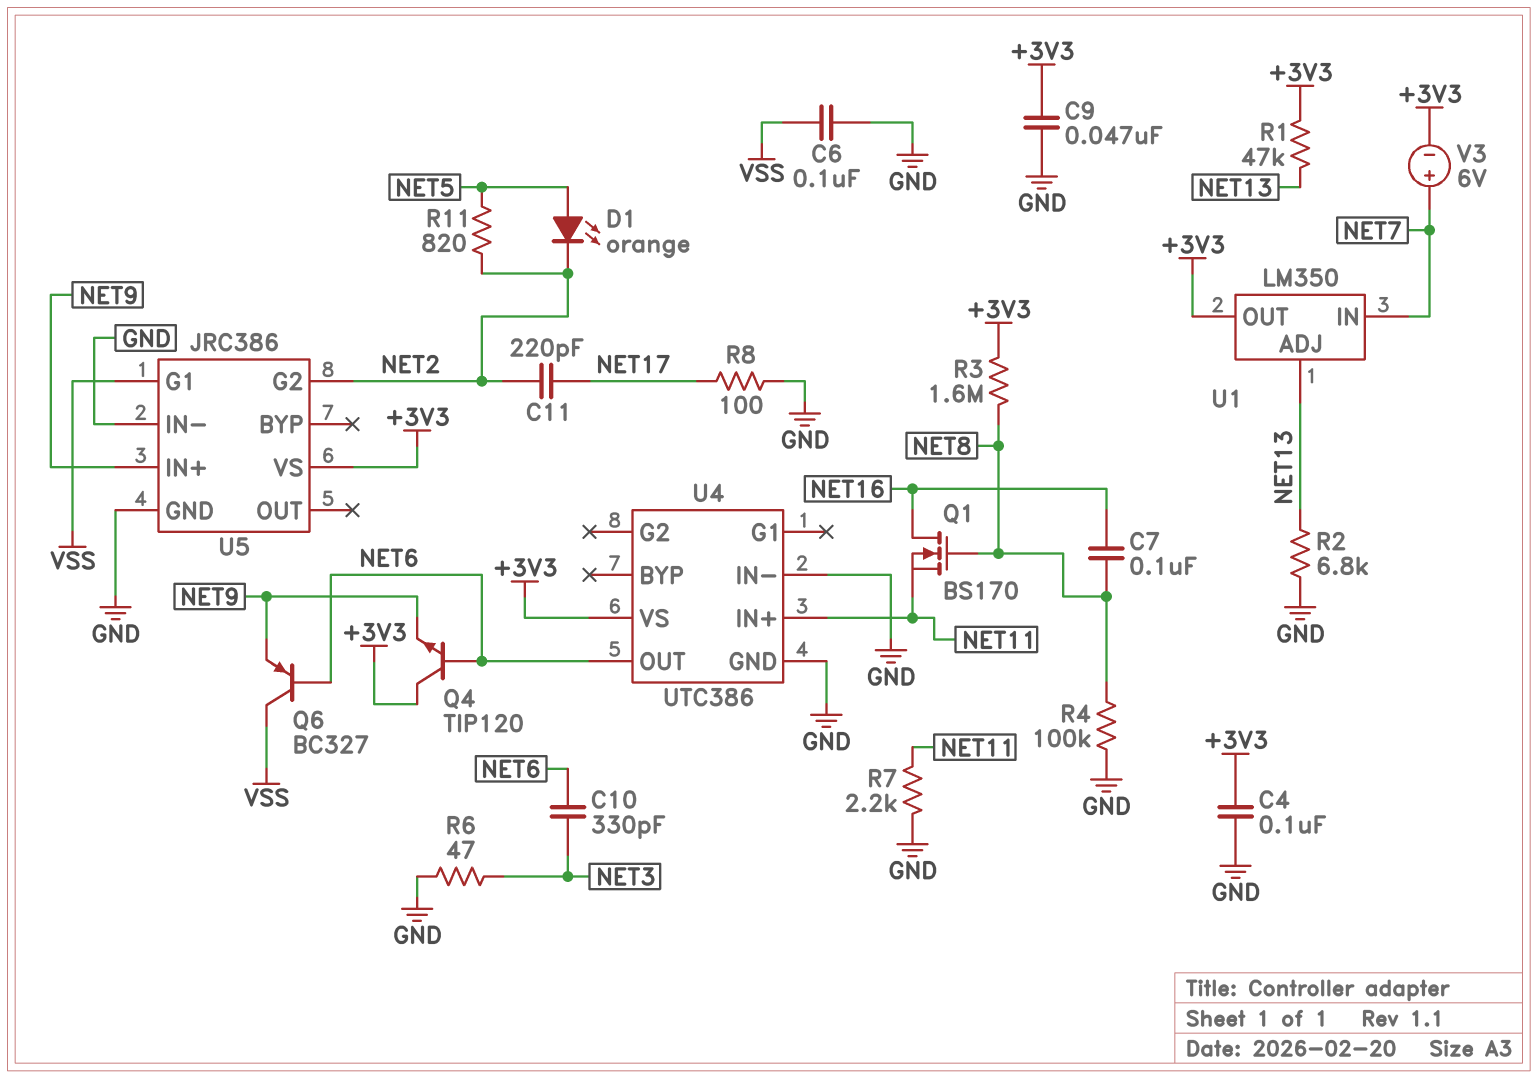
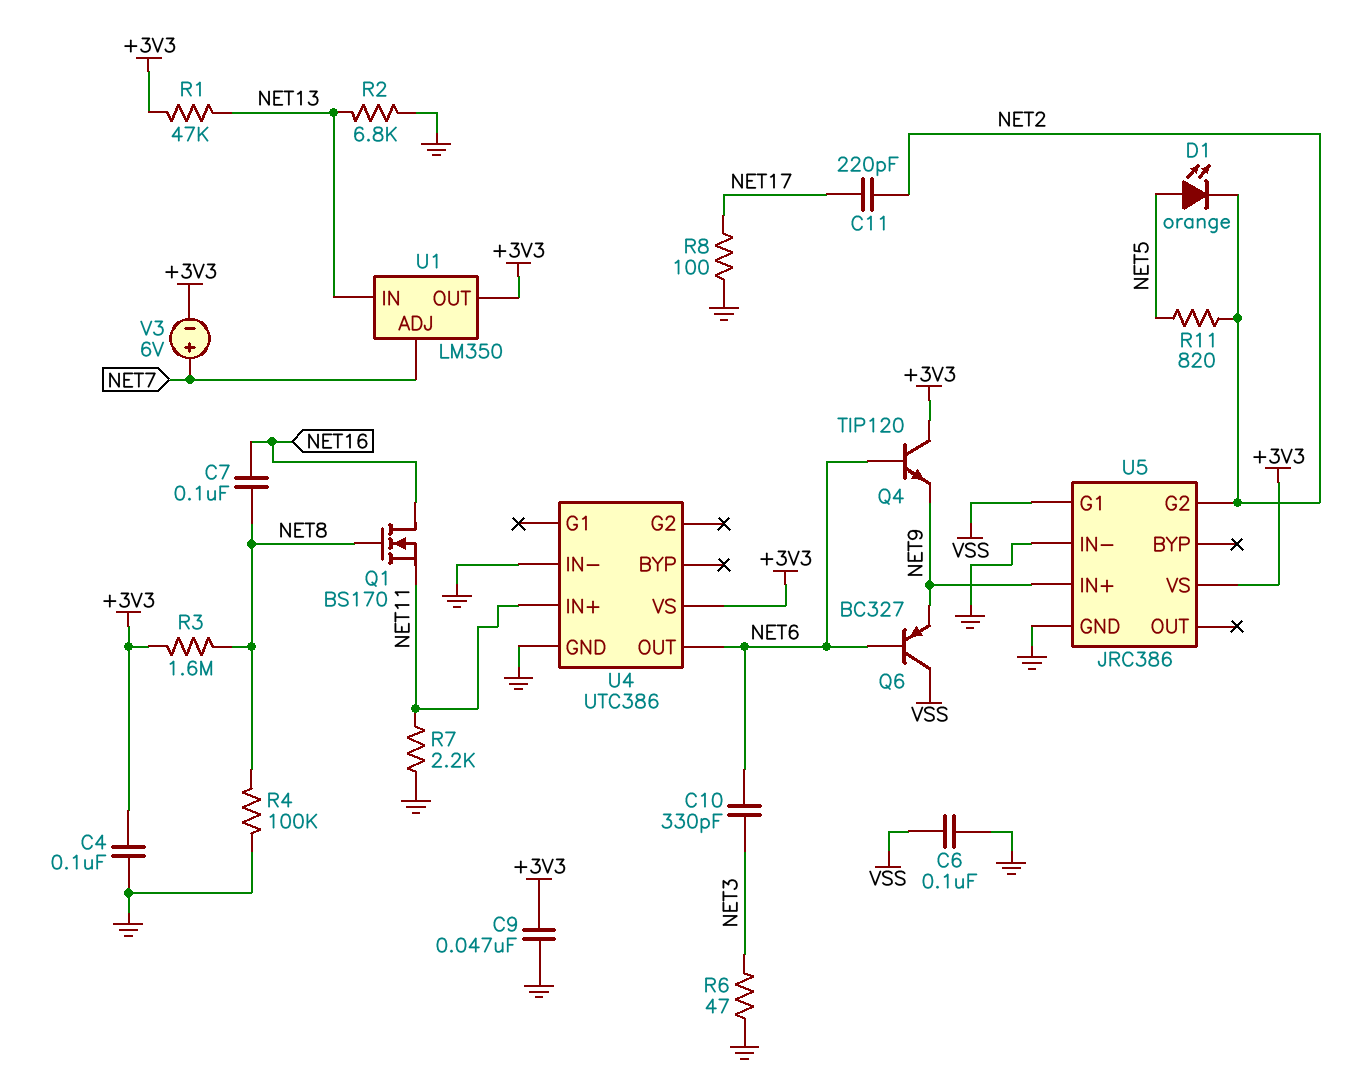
U1 pin ADJ: NET13 -> NET7
U1 pin IN: NET7 -> NET13

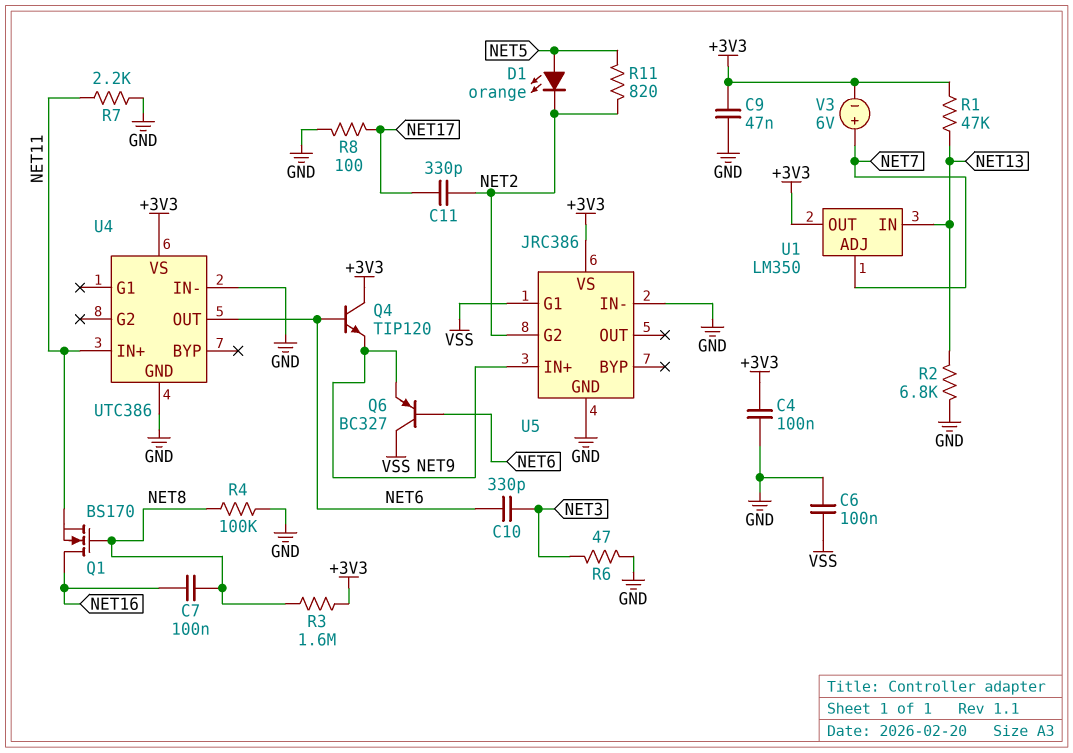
C11: 220pF (NET2, NET17) -> 330pF (NET2, NET17)

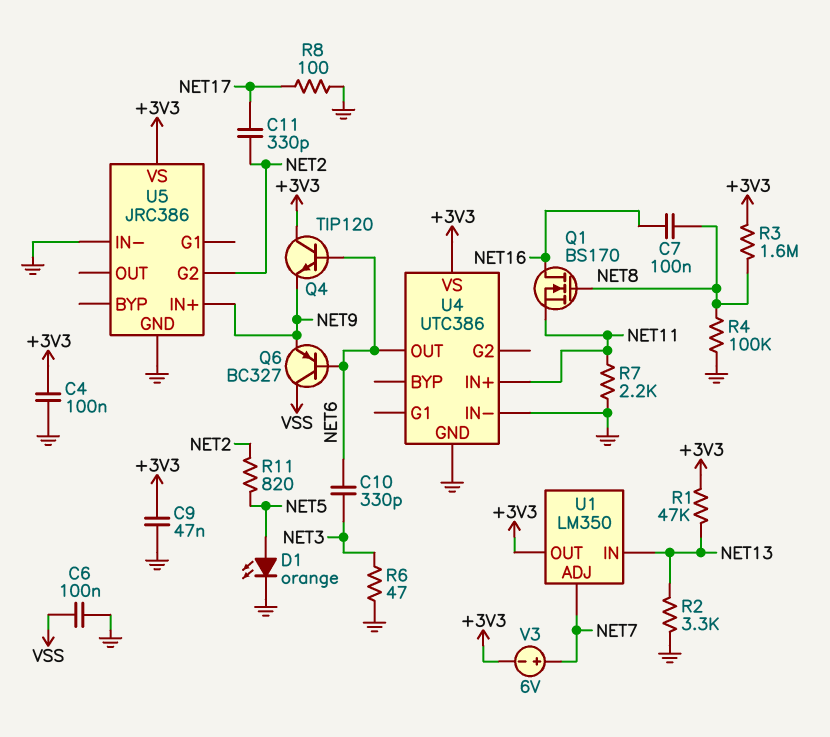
D1: LED orange (A NET5, K NET2) -> LED orange (A NET5, K GND)
R2: 6.8k (GND, NET13) -> 3.3k (GND, NET13)
U5 pin G1: VSS -> none

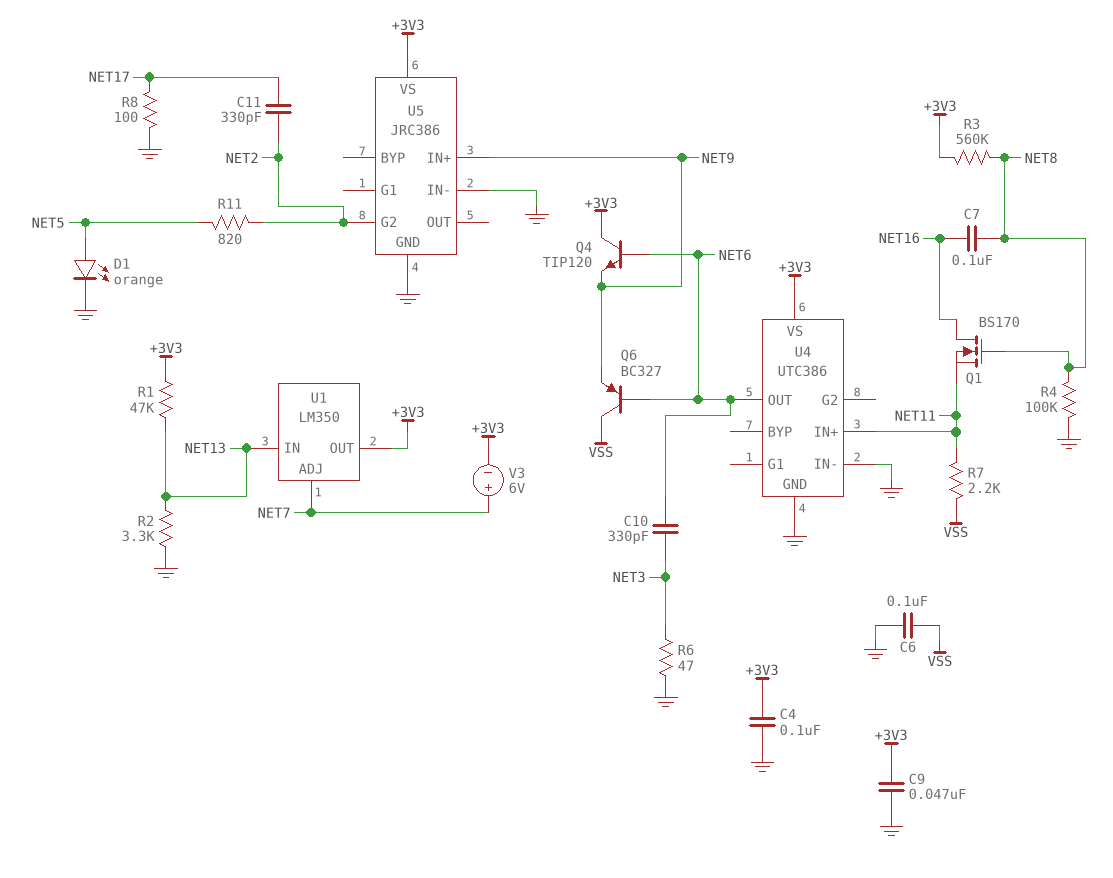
R3: 1.6M (+3V3, NET8) -> 560k (+3V3, NET8)
R7: 2.2k (GND, NET11) -> 2.2k (NET11, VSS)

